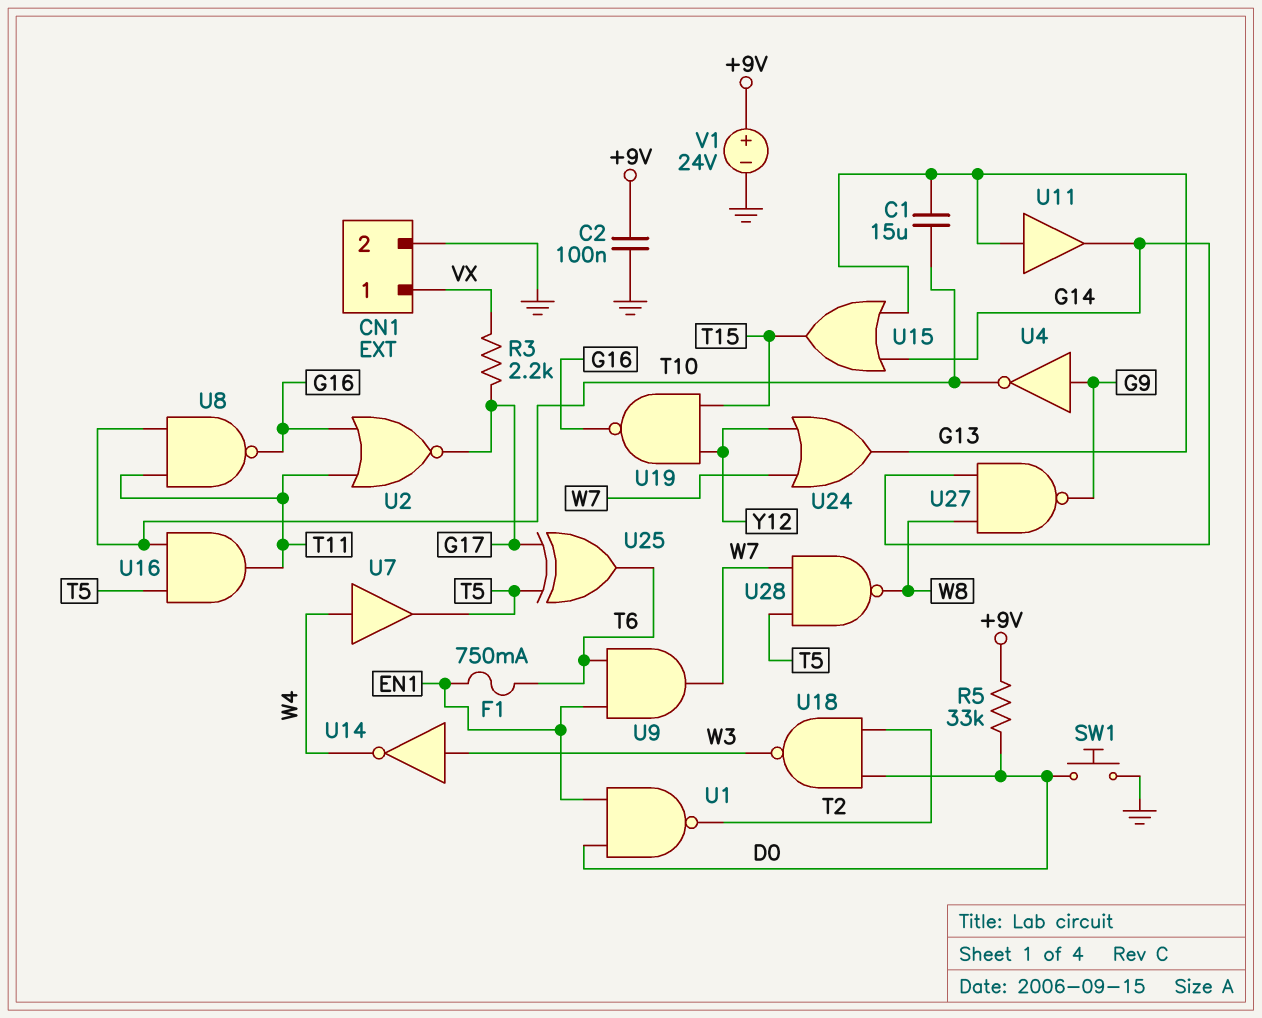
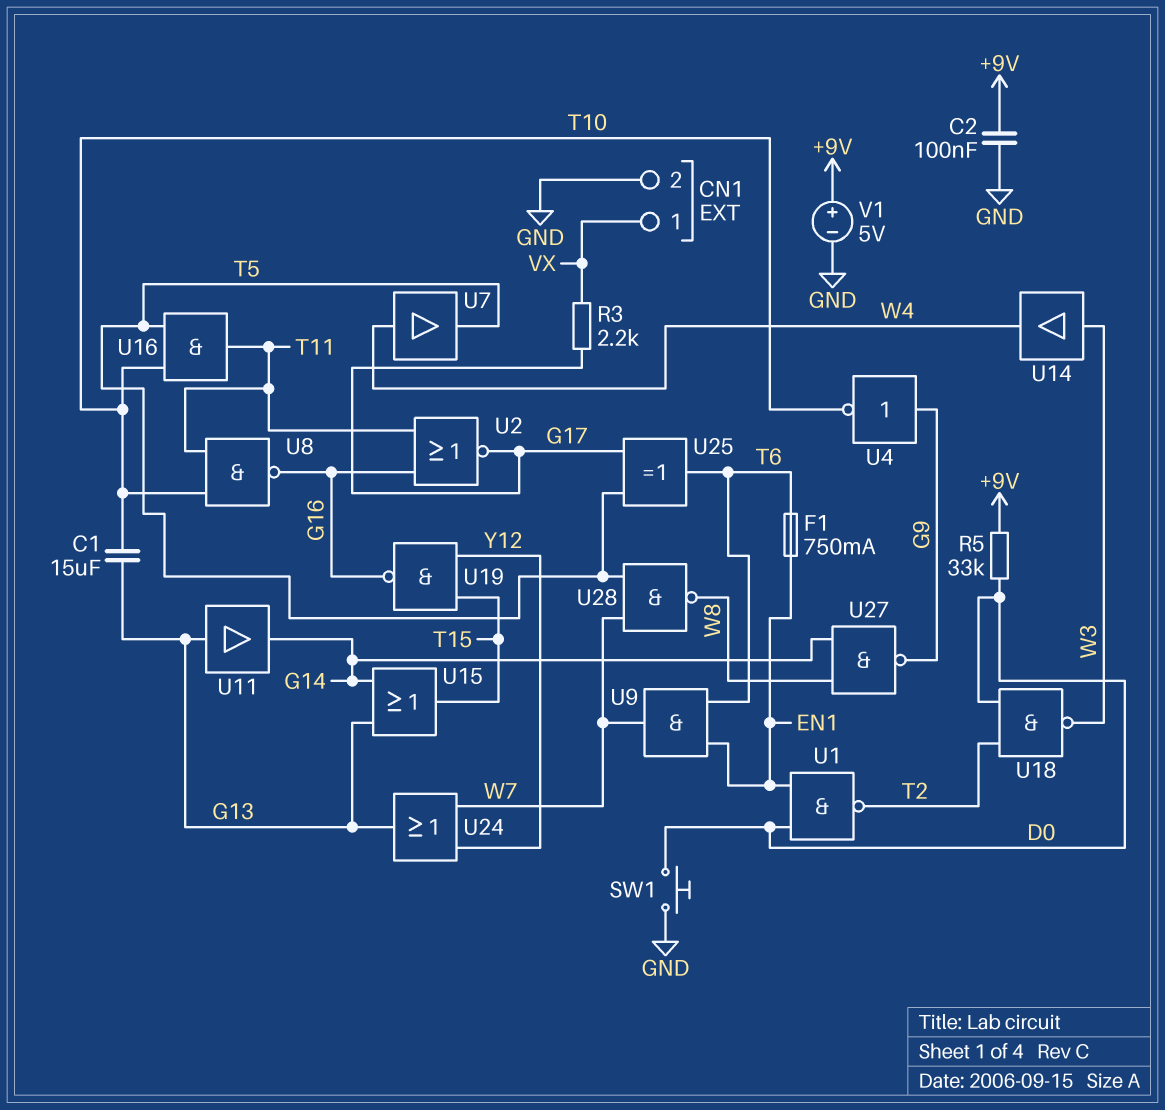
U14: NOT (in W3, out W4) -> buffer (in W3, out W4)
V1: 24V (plus +9V, minus GND) -> 5V (plus +9V, minus GND)

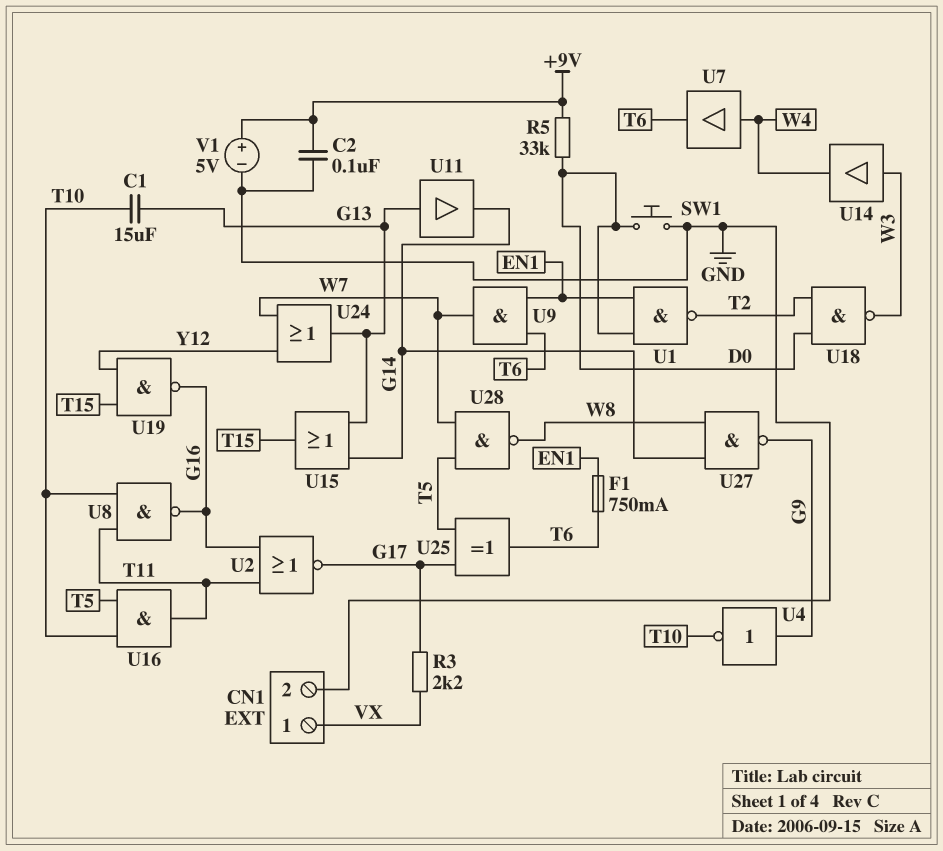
U7: buffer (in W4, out T5) -> buffer (in W4, out T6)

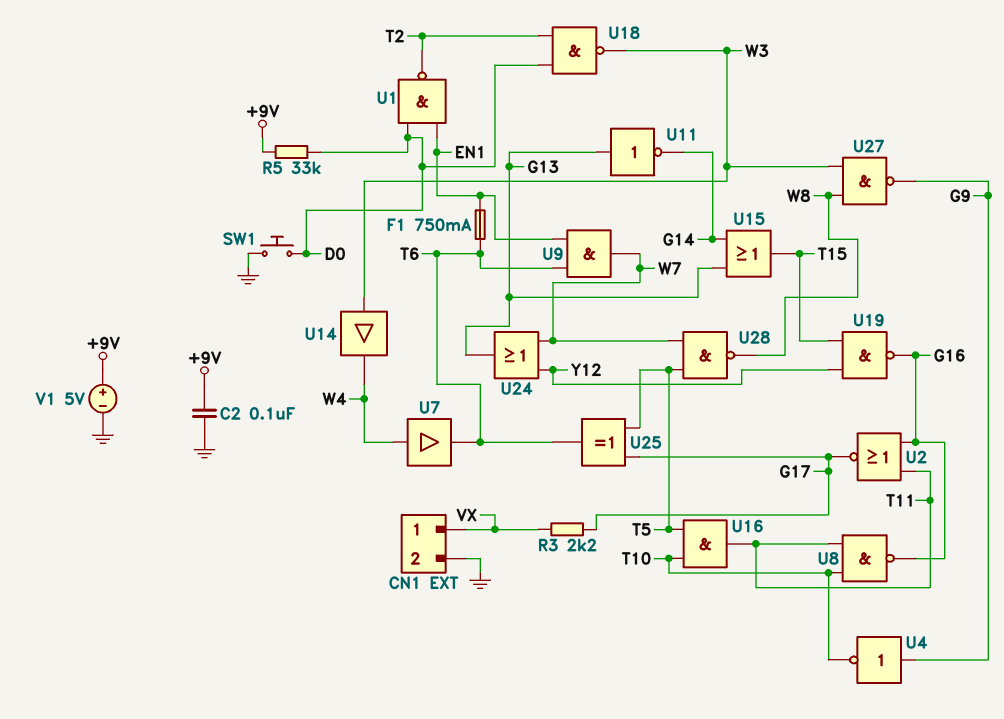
C1: 15uF (G13, T10) -> none
U11: buffer (in G13, out G14) -> NOT (in G13, out G14)
U27: NAND (in G14, in W8, out G9) -> NAND (in W3, in W8, out G9)

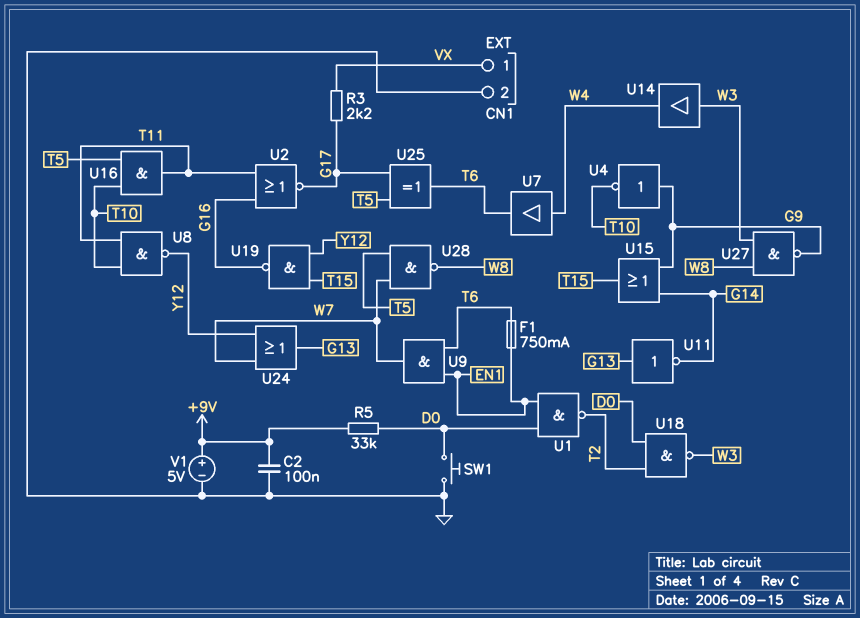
U8: NAND (in T10, in T11, out G16) -> NAND (in T10, in T11, out Y12)
U15: OR (in G13, in G14, out T15) -> OR (in G9, in G14, out T15)

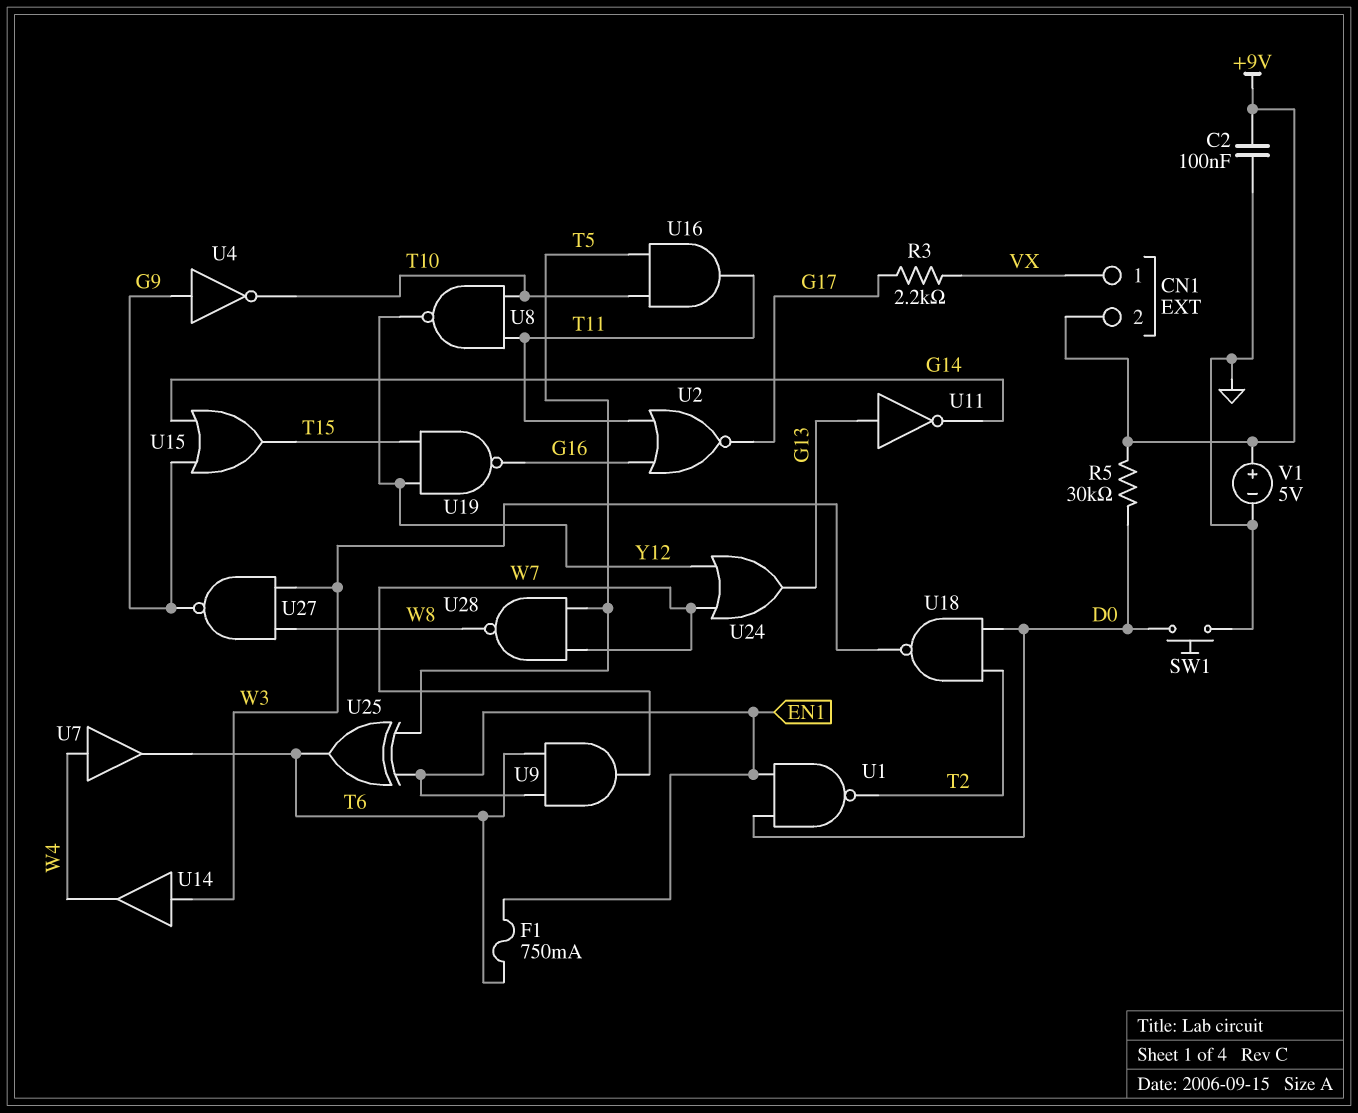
CN1 pin 2: GND -> +9V
R5: 33k (+9V, D0) -> 30k (+9V, D0)
U25: XOR (in G17, in T5, out T6) -> XOR (in EN1, in T5, out T6)

